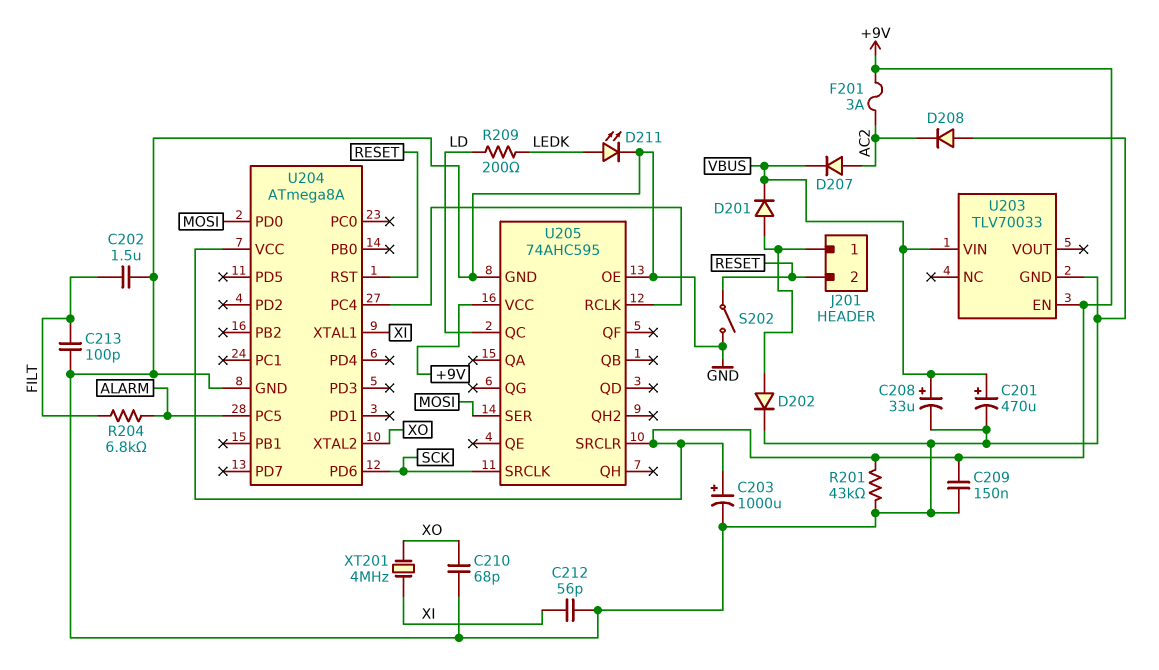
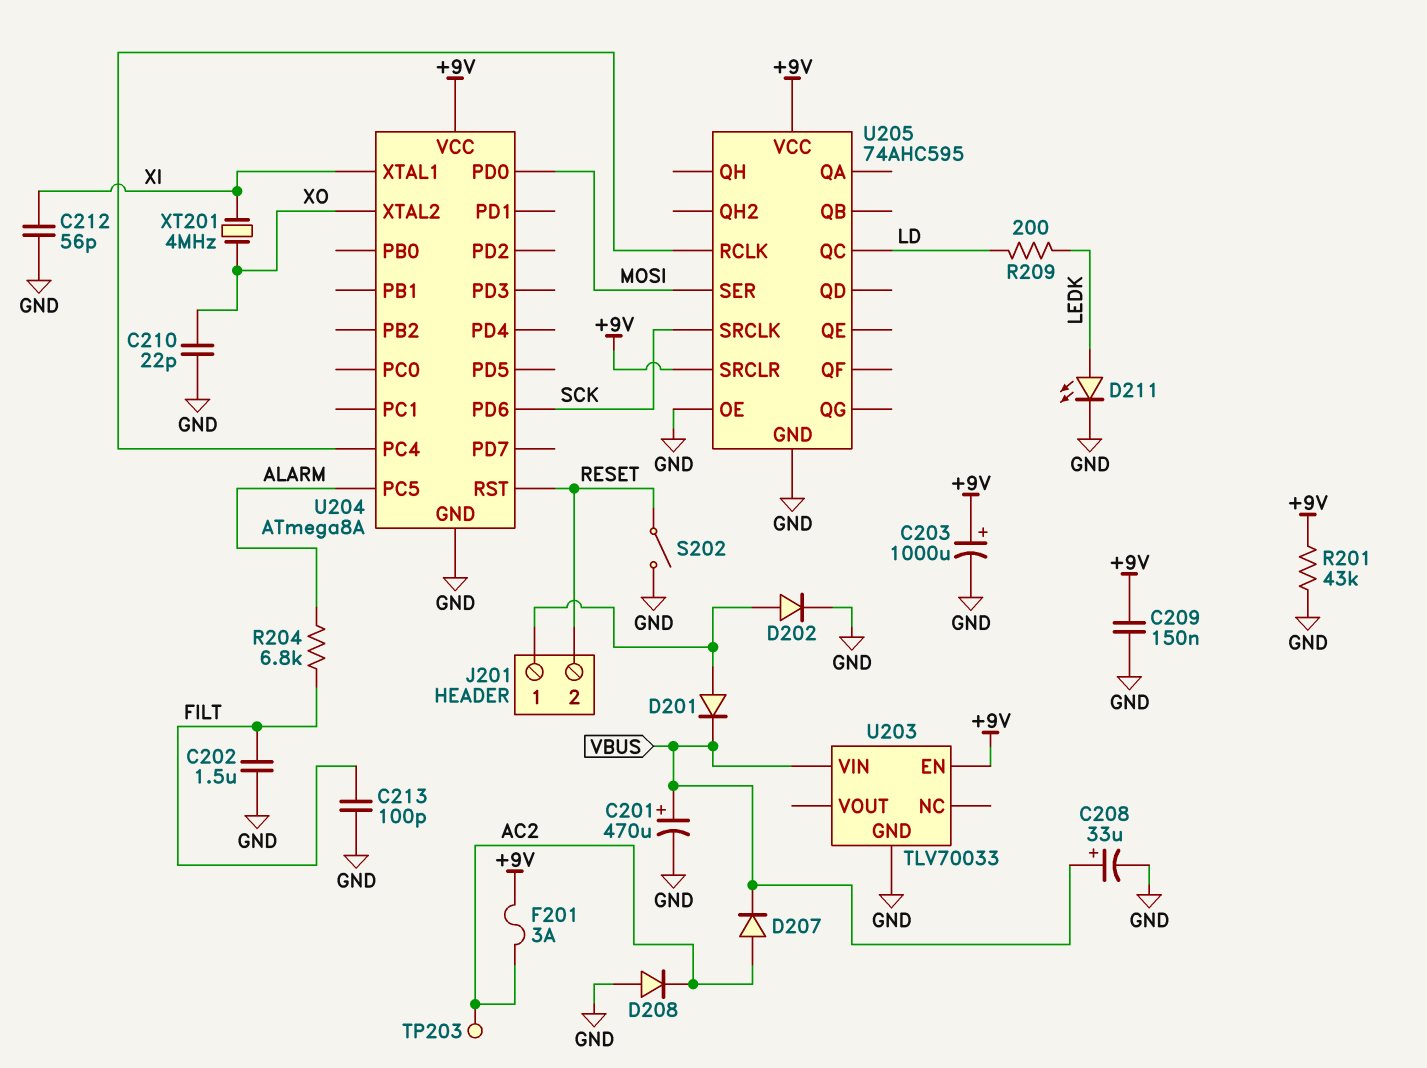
C210: 68pF (GND, XO) -> 22pF (GND, XO)
TP203: none -> test point (AC2)

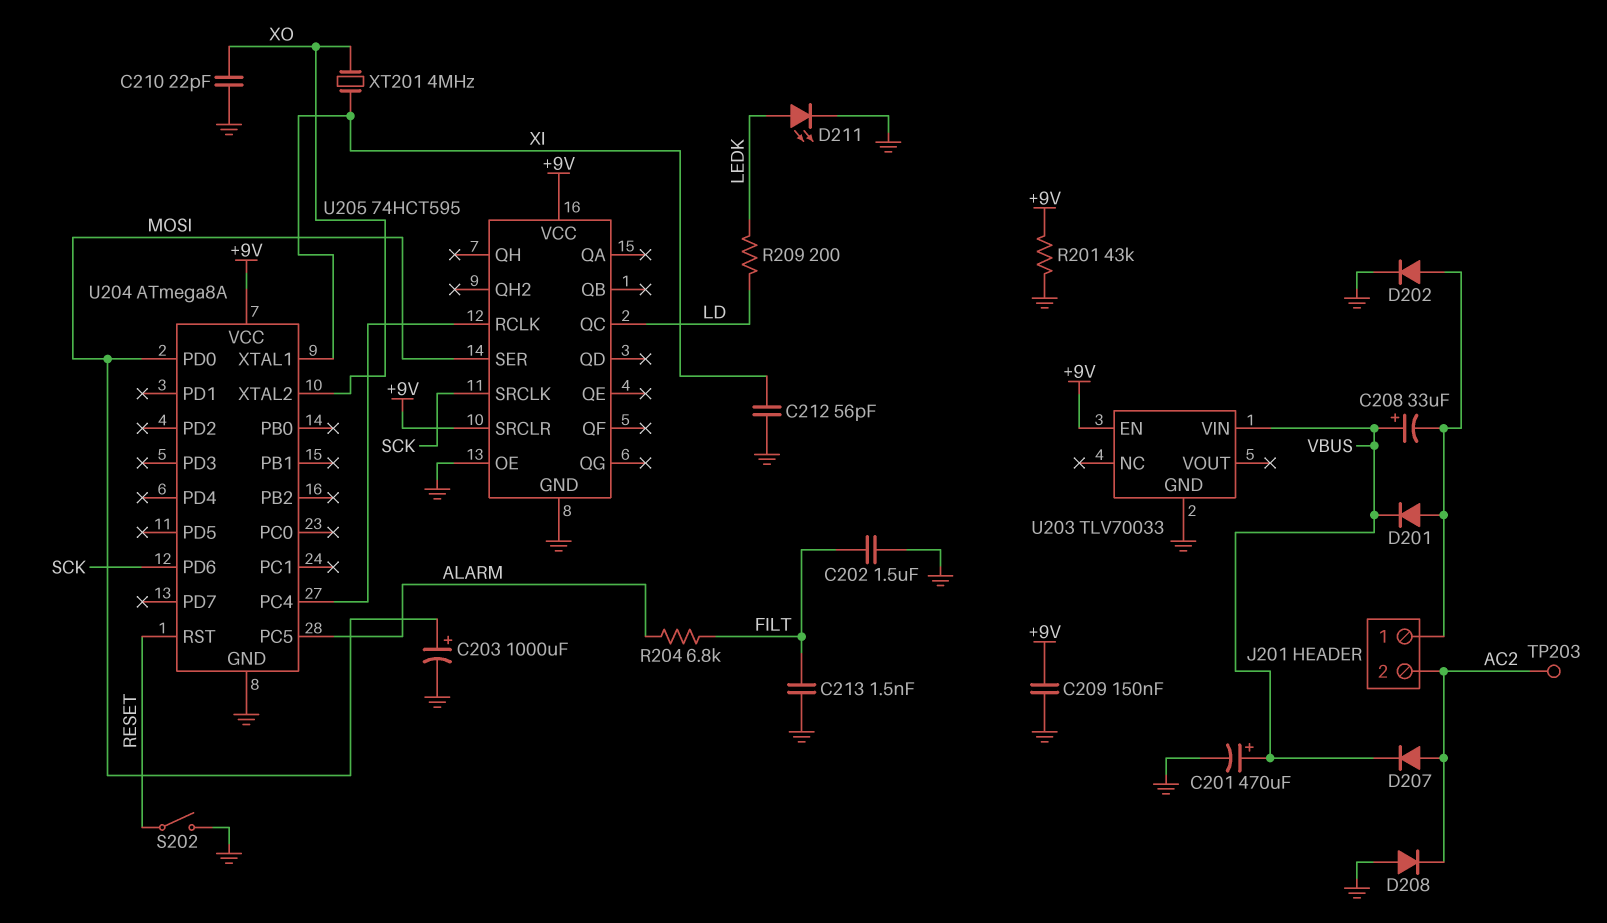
C203: 1000uF (plus +9V, minus GND) -> 1000uF (plus MOSI, minus GND)
C208: 33uF (plus VBUS, minus GND) -> 33uF (plus VBUS, minus J201/1)
C213: 100pF (FILT, GND) -> 1.5nF (FILT, GND)
F201: 3A (+9V, AC2) -> none
J201 pin 2: RESET -> AC2
U205: 74AHC595 -> 74HCT595

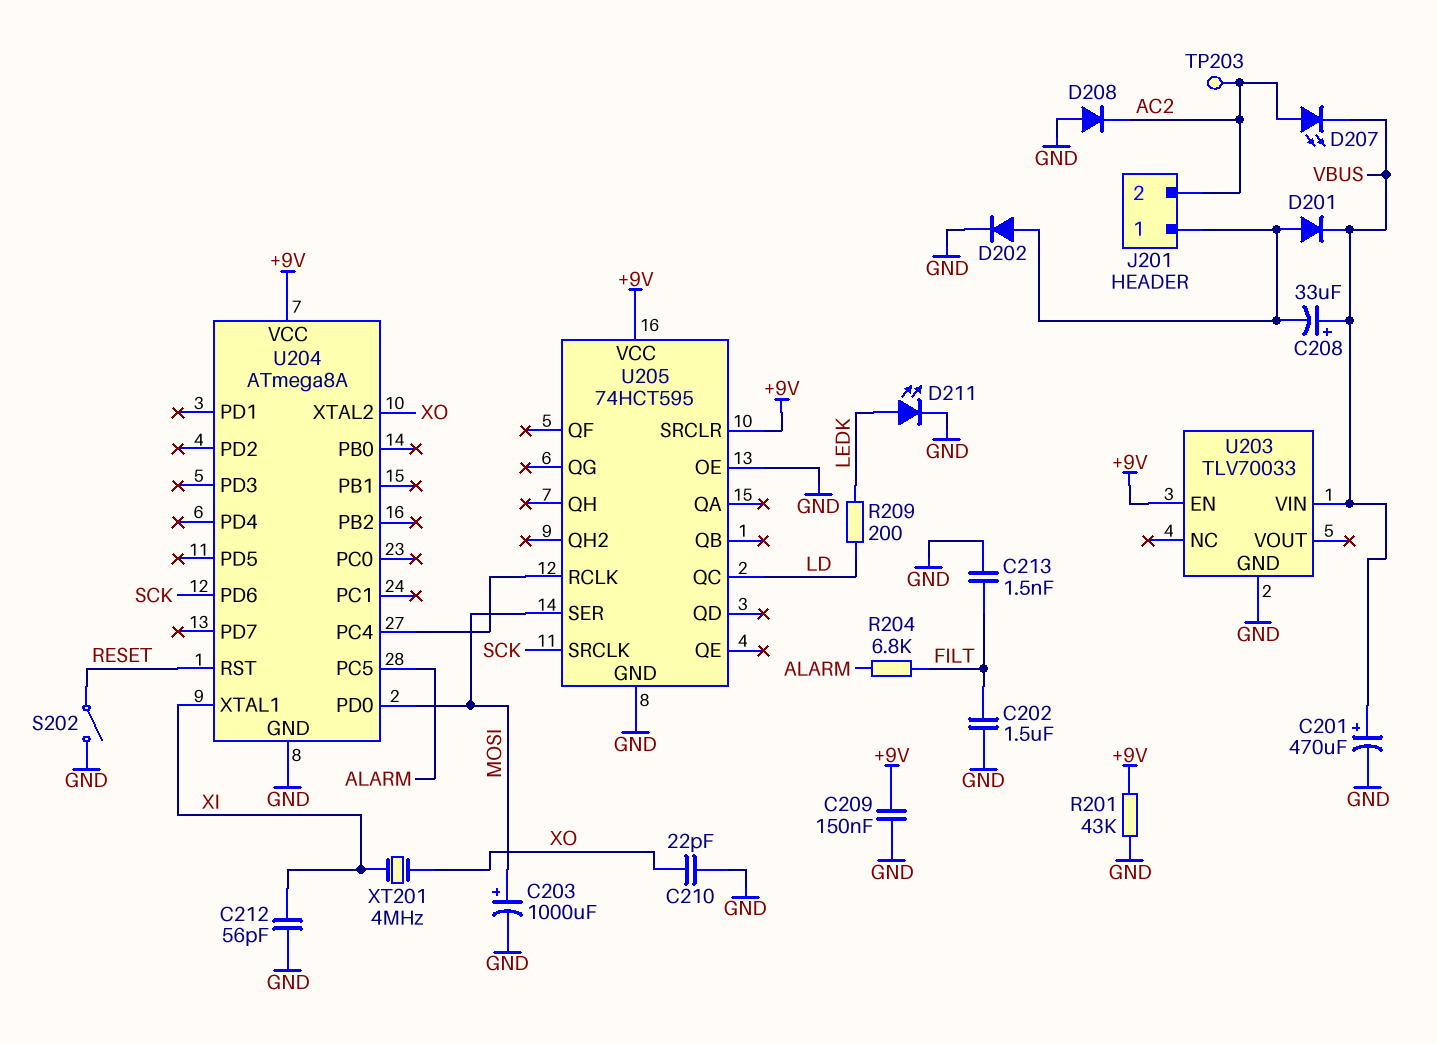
D207: diode (A AC2, K VBUS) -> LED (A AC2, K VBUS)

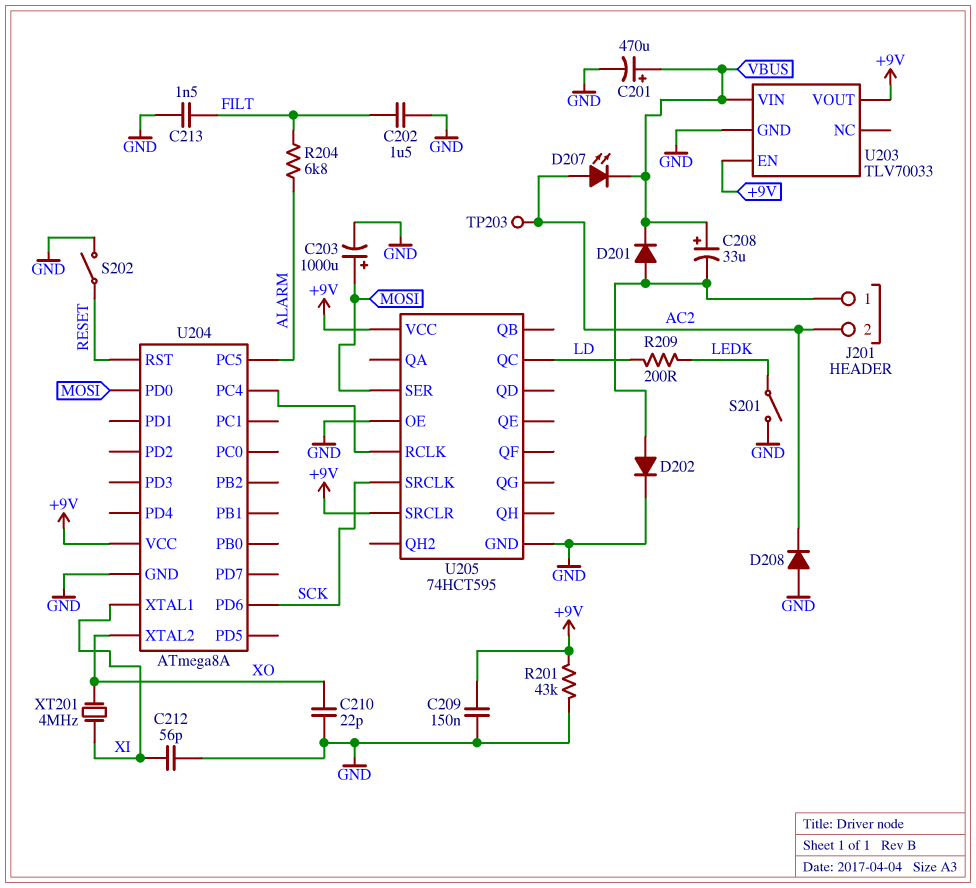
D211: LED (A LEDK, K GND) -> none
S201: none -> switch (GND, LEDK)
U203 pin VOUT: none -> +9V

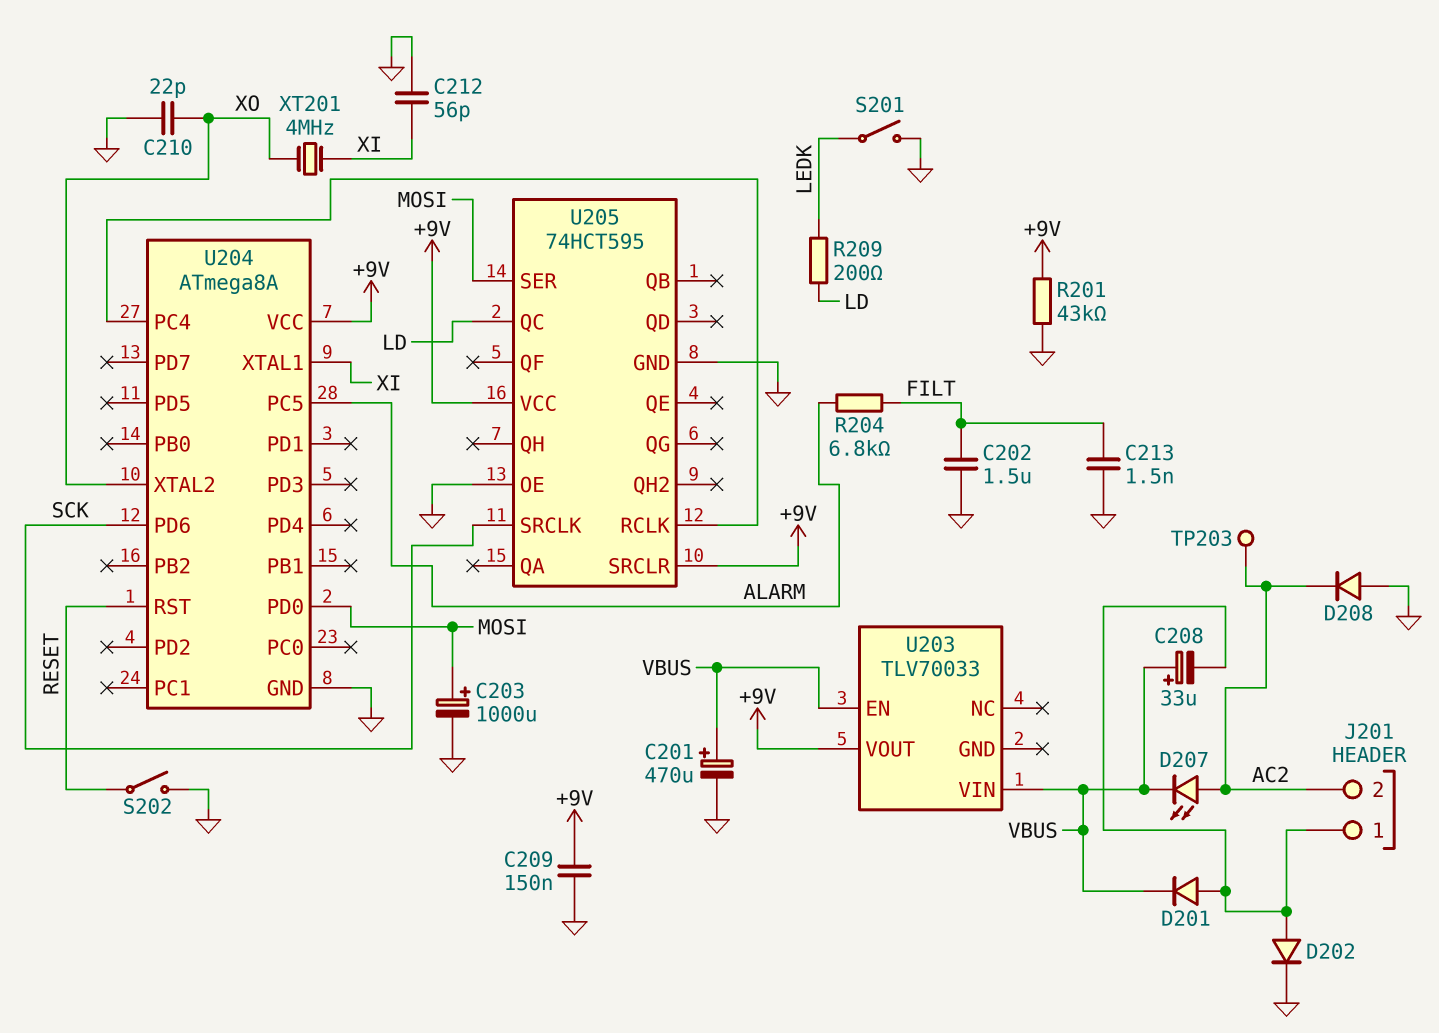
U203 pin EN: +9V -> VBUS
U203 pin GND: GND -> none

